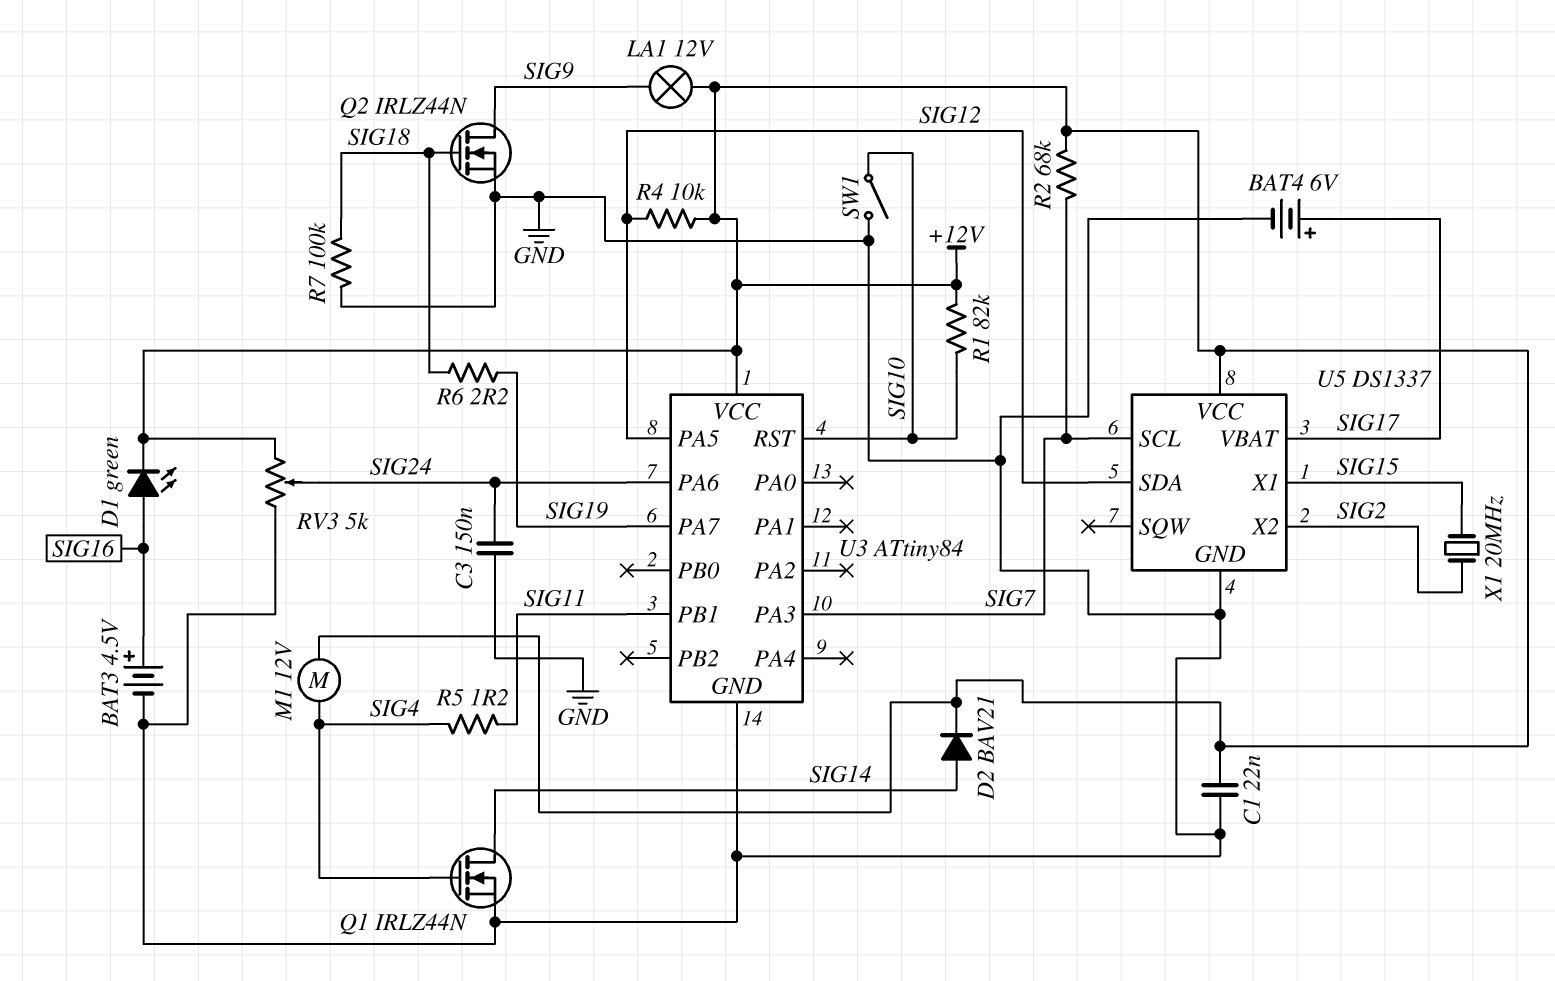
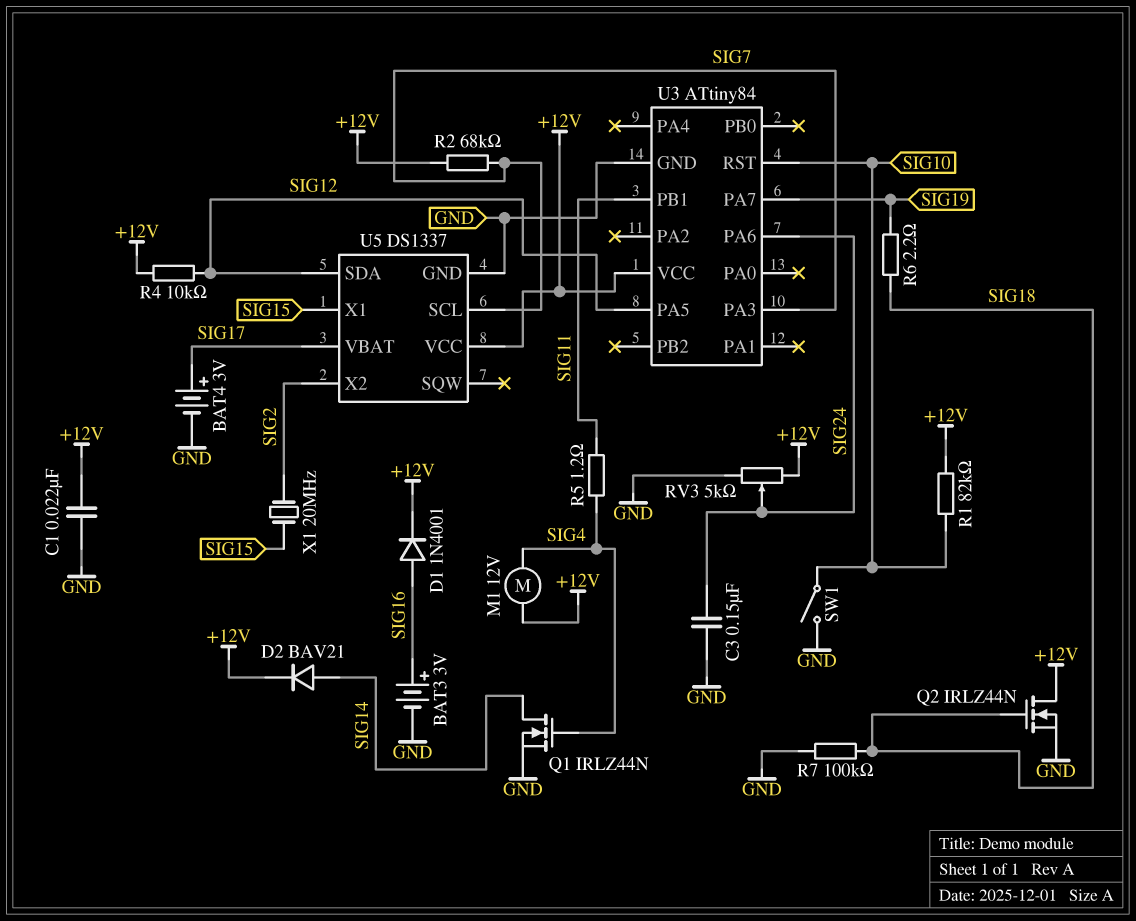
BAT3: 4.5V (plus SIG16, minus GND) -> 3V (plus SIG16, minus GND)
BAT4: 6V (plus SIG17, minus GND) -> 3V (plus SIG17, minus GND)
D1: LED green (A SIG16, K +12V) -> diode 1N4001 (A SIG16, K +12V)
LA1: lamp 12V (+12V, SIG9) -> none
Q2: NMOS IRLZ44N (G SIG18, D SIG9, S GND) -> NMOS IRLZ44N (G SIG18, D +12V, S GND)

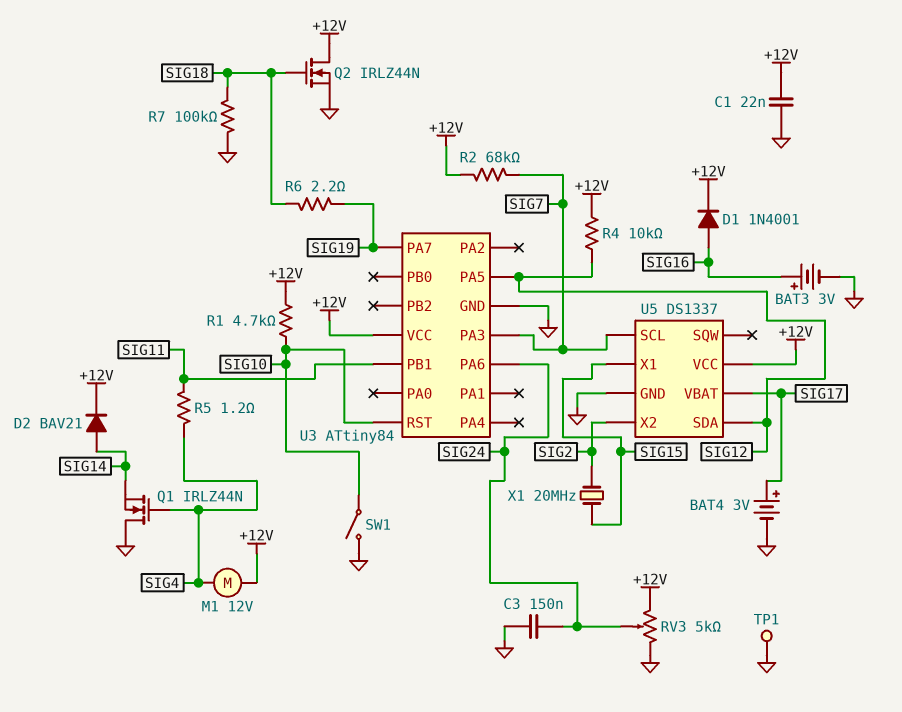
Q1: NMOS IRLZ44N (G SIG4, D SIG14, S GND) -> NMOS IRLZ44N (G SIG4, D GND, S SIG14)
R1: 82k (+12V, SIG10) -> 4.7k (+12V, SIG10)
TP1: none -> test point (GND)

